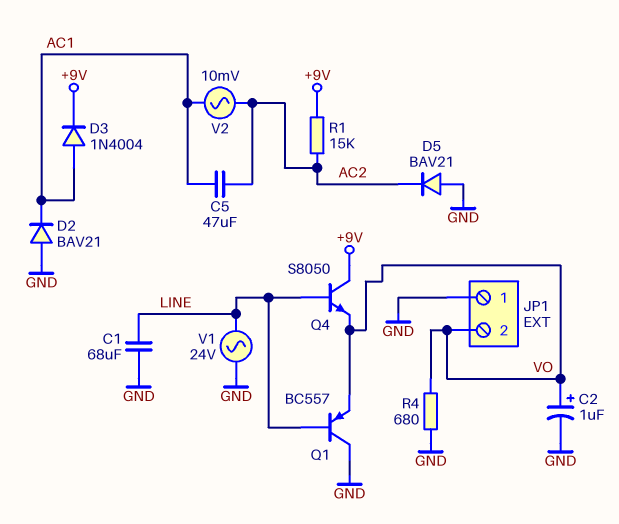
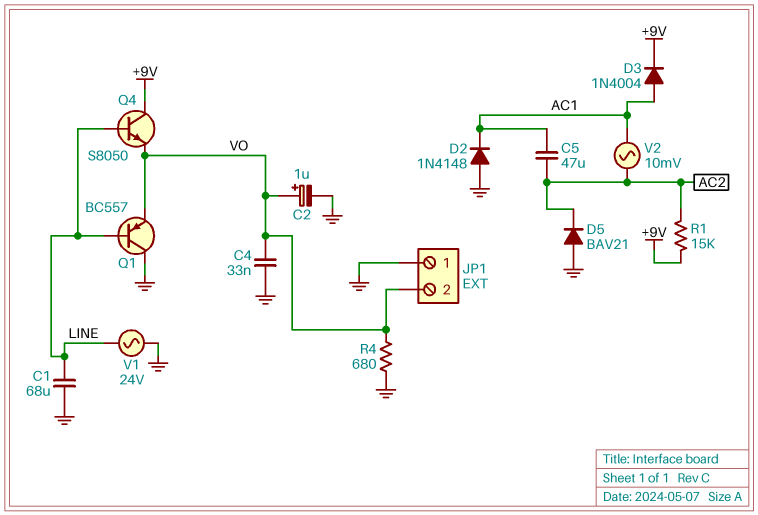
C4: none -> 33nF (GND, VO)
D2: diode BAV21 (A GND, K AC1) -> diode 1N4148 (A GND, K AC1)

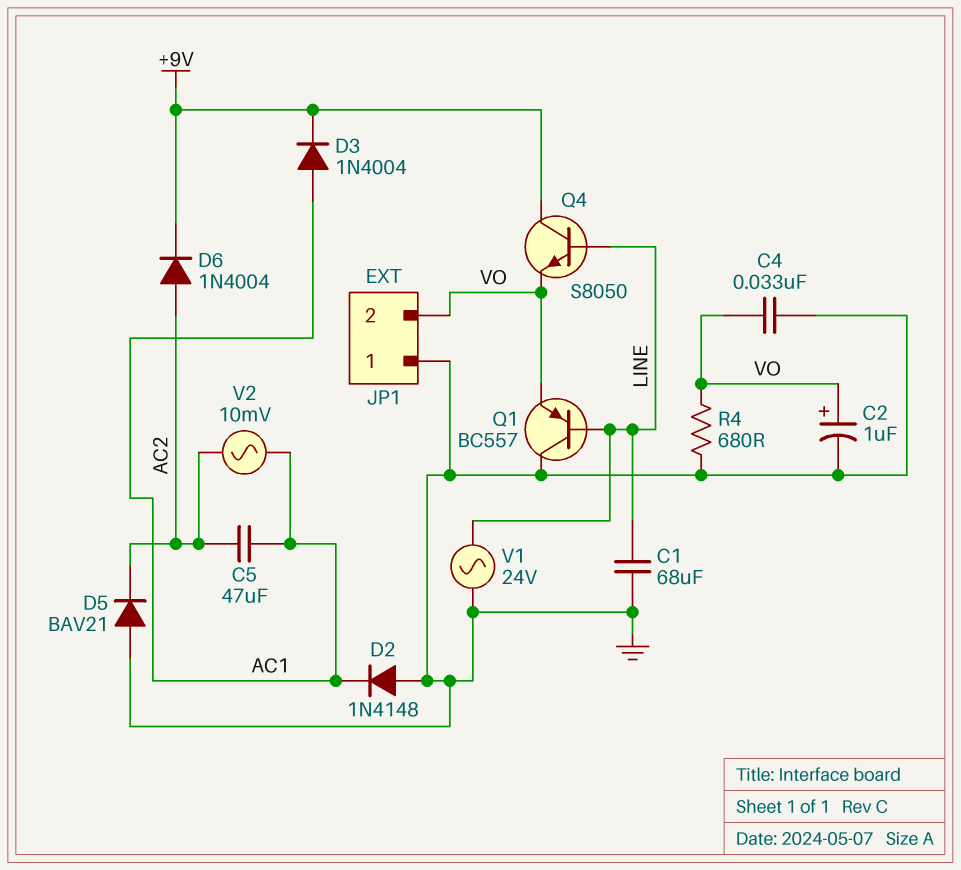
D6: none -> diode 1N4004 (A AC2, K +9V)
R1: 15k (+9V, AC2) -> none

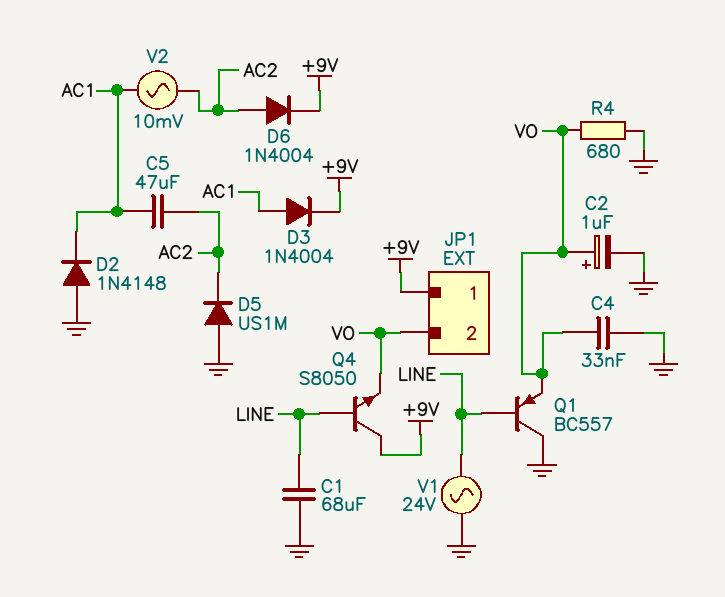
D5: diode BAV21 (A GND, K AC2) -> diode US1M (A GND, K AC2)
JP1 pin 1: GND -> +9V

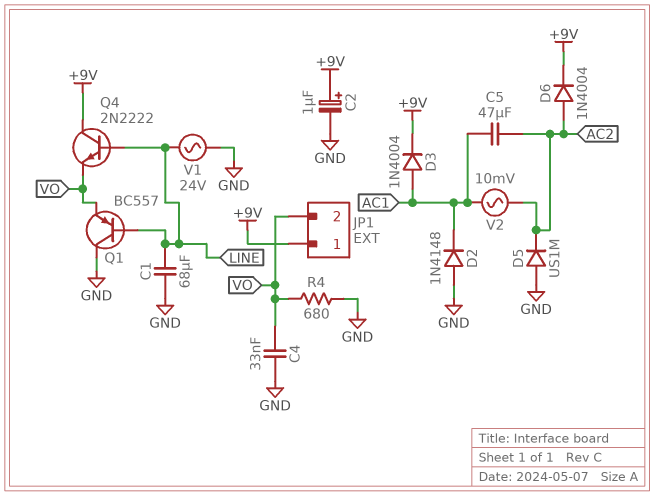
C2: 1uF (plus VO, minus GND) -> 1uF (plus +9V, minus GND)
Q4: NPN S8050 (B LINE, C +9V, E VO) -> NPN 2N2222 (B LINE, C +9V, E VO)

